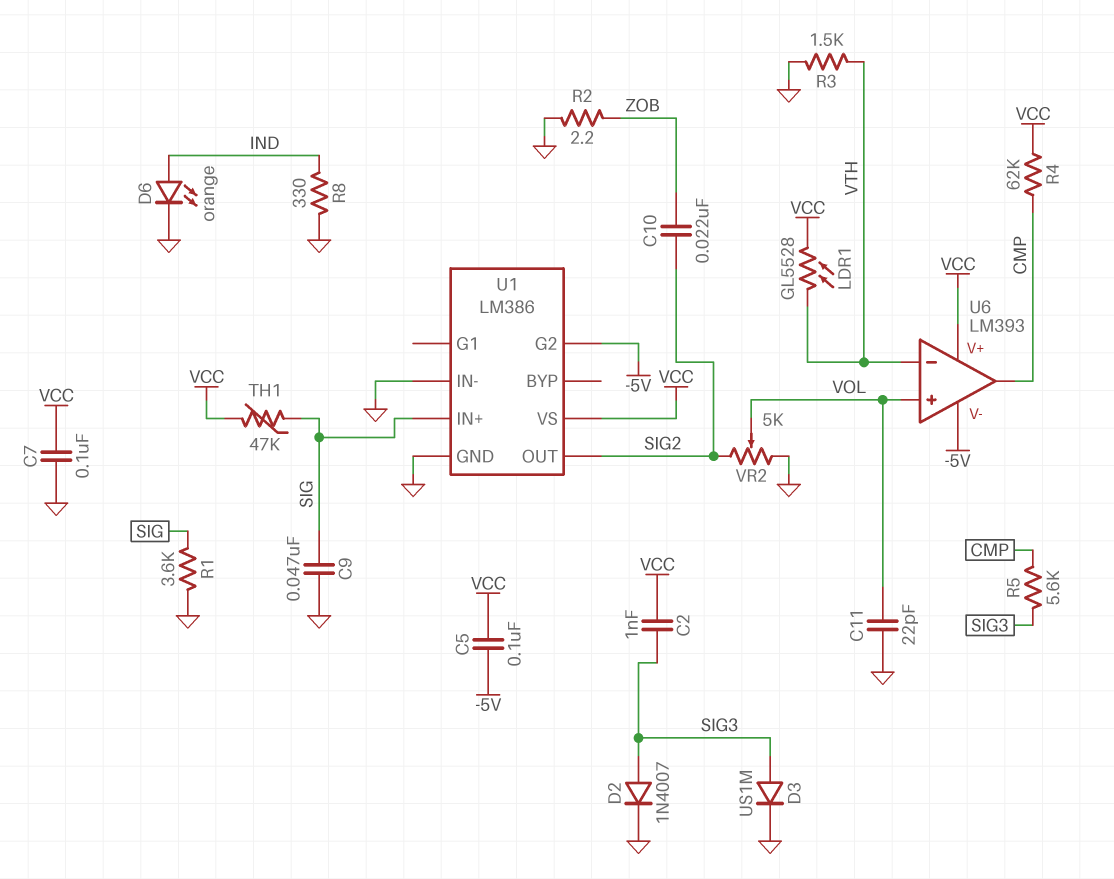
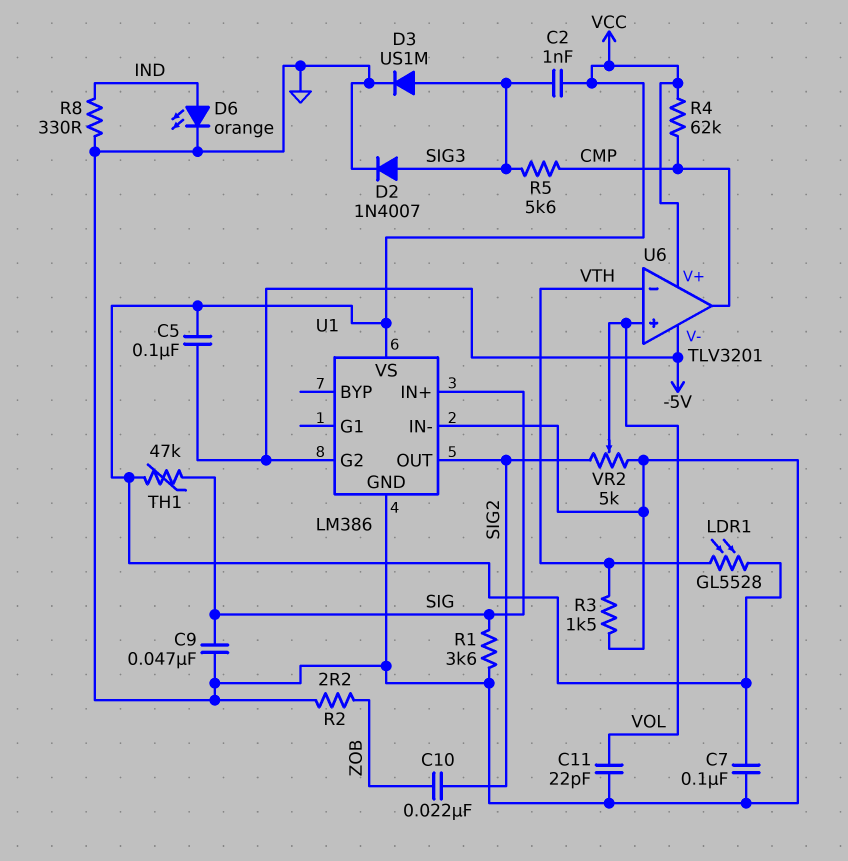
U6: LM393 -> TLV3201

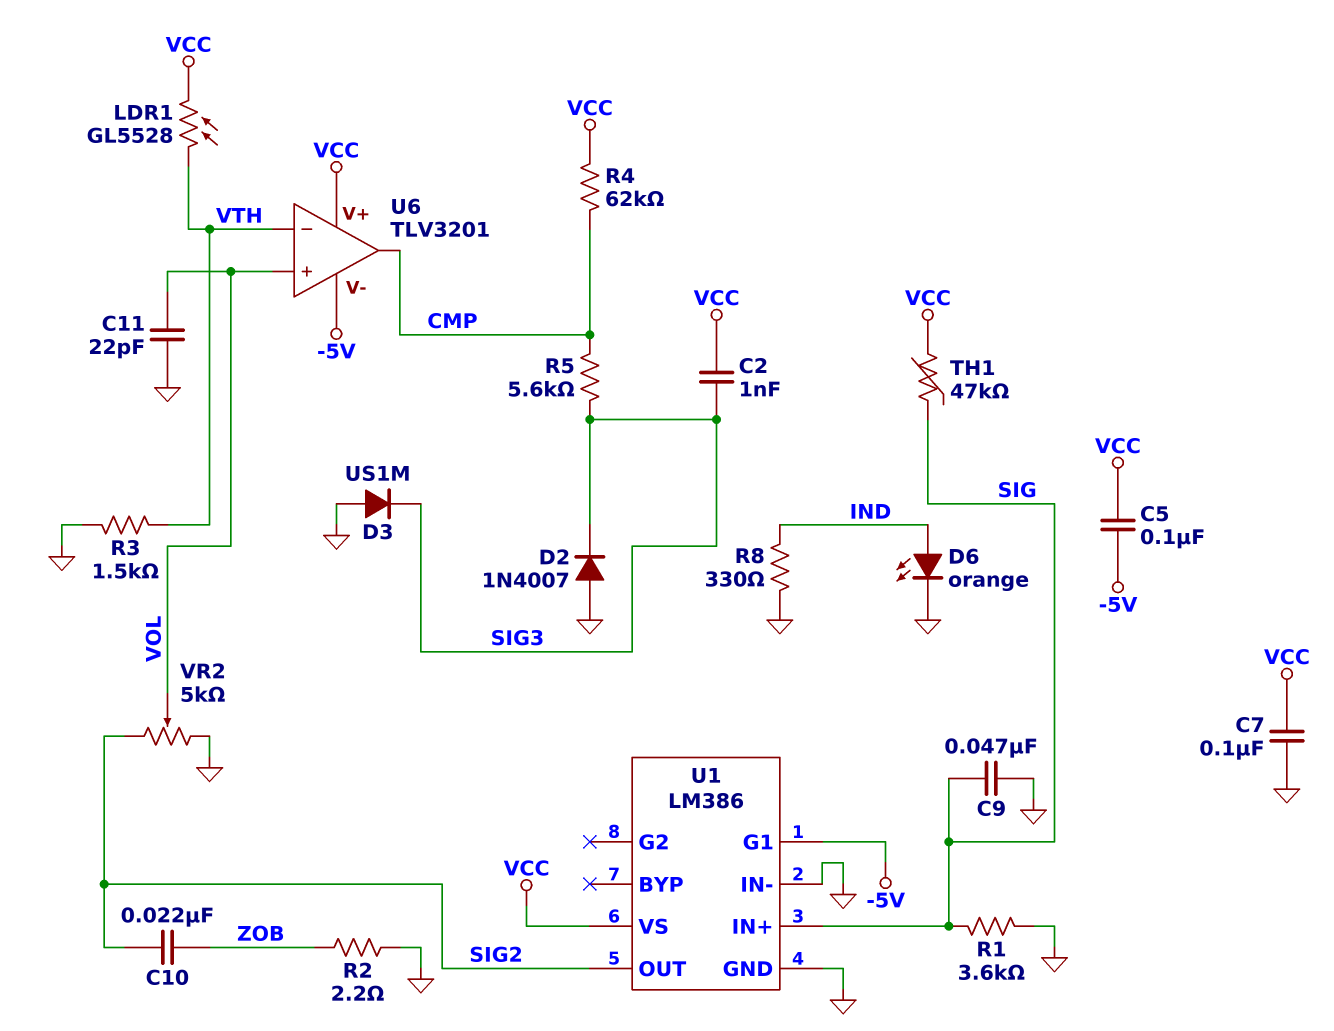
D2: diode 1N4007 (A SIG3, K GND) -> diode 1N4007 (A GND, K SIG3)
D3: diode US1M (A SIG3, K GND) -> diode US1M (A GND, K SIG3)
U1 pin G1: none -> -5V
U1 pin G2: -5V -> none

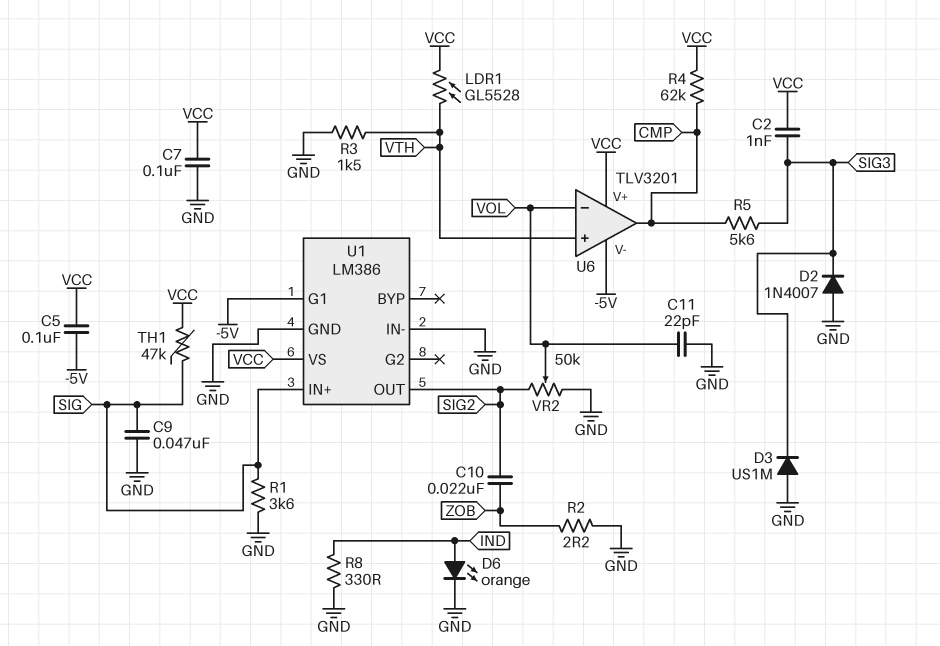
U6 pin in+: VOL -> VTH
U6 pin in-: VTH -> VOL
VR2: 5k (GND, SIG2, wiper VOL) -> 50k (GND, SIG2, wiper VOL)

